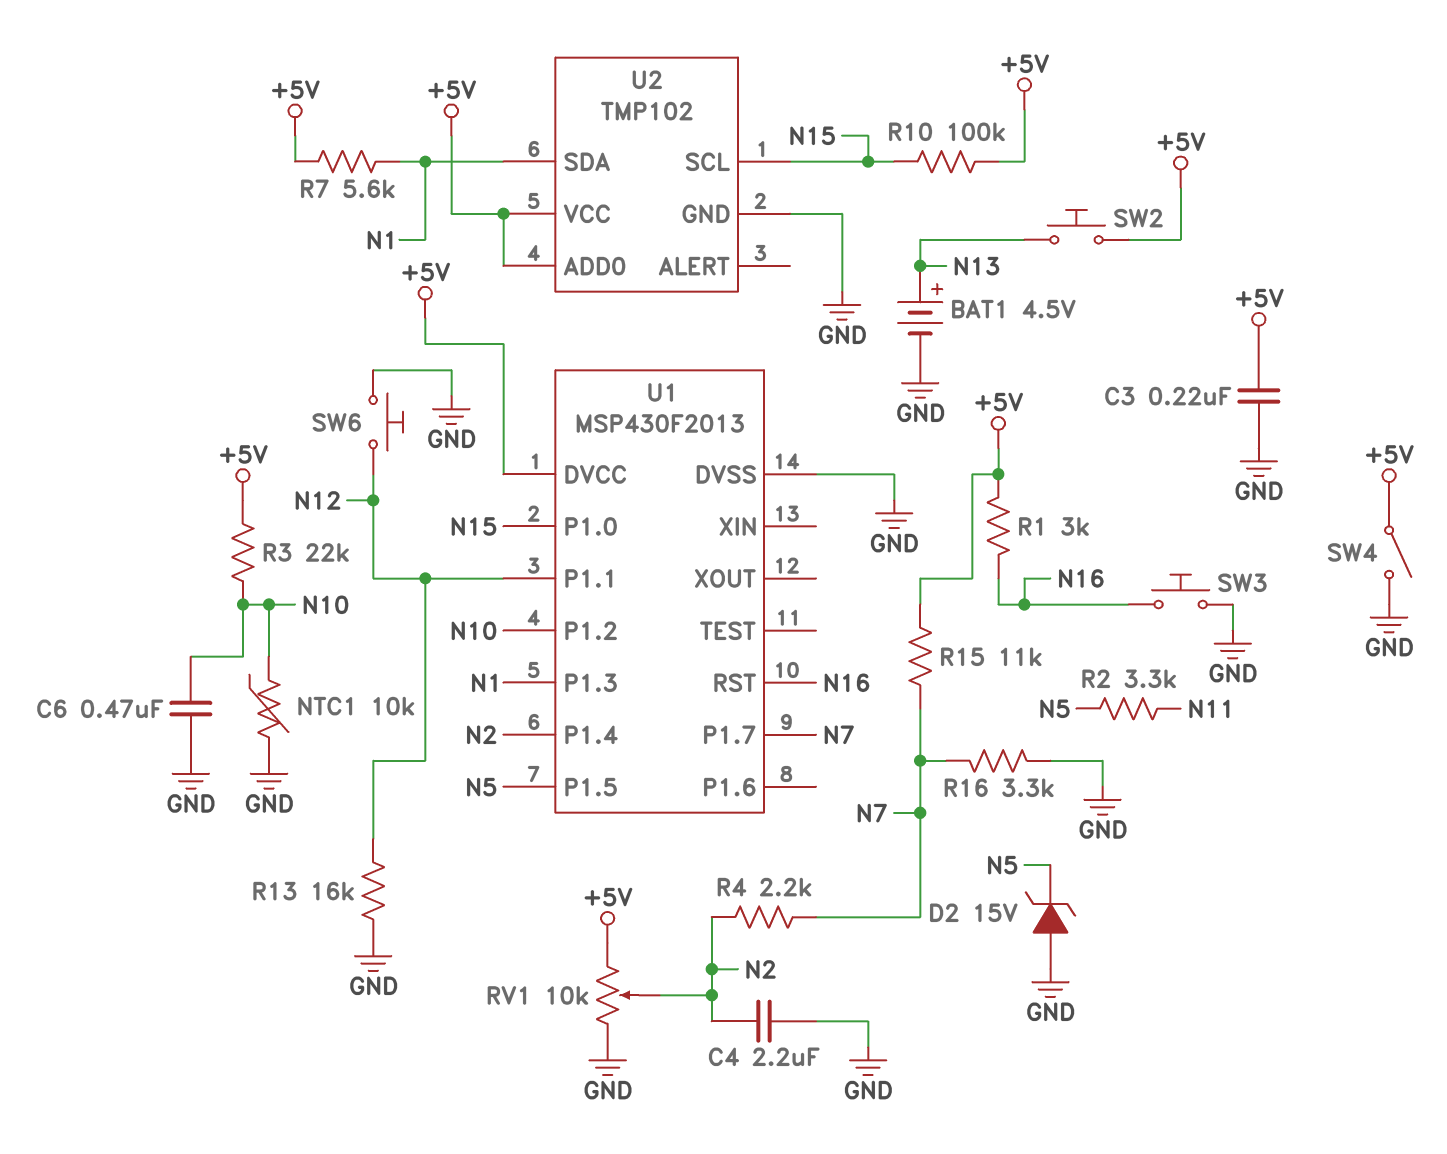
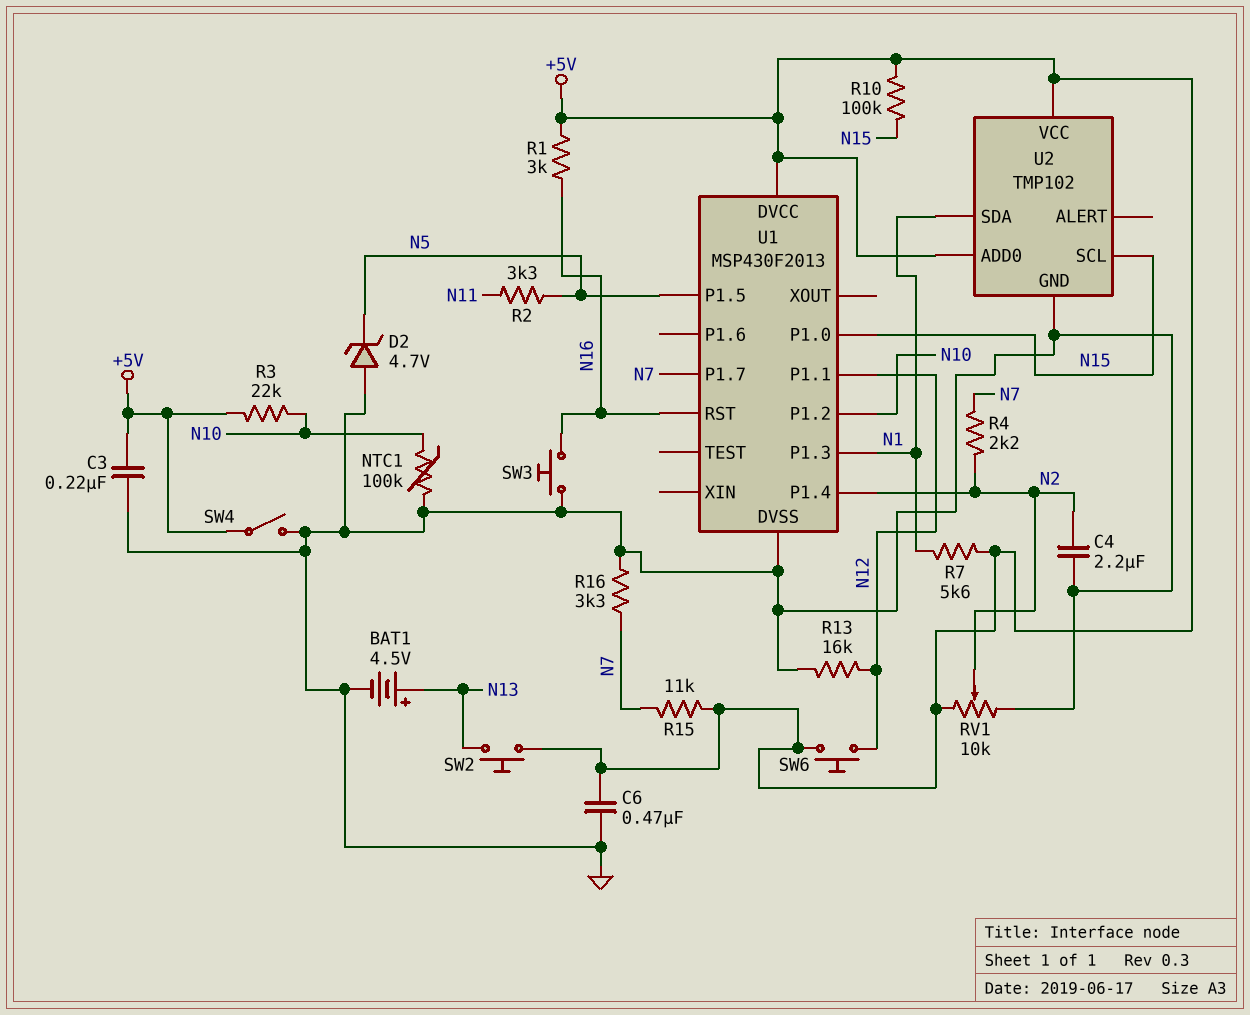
C6: 470nF (GND, N10) -> 470nF (+5V, GND)
D2: zener 15V (A GND, K N5) -> zener 4.7V (A GND, K N5)
NTC1: 10k (GND, N10) -> 100k (GND, N10)
SW6: button (GND, N12) -> button (+5V, N12)

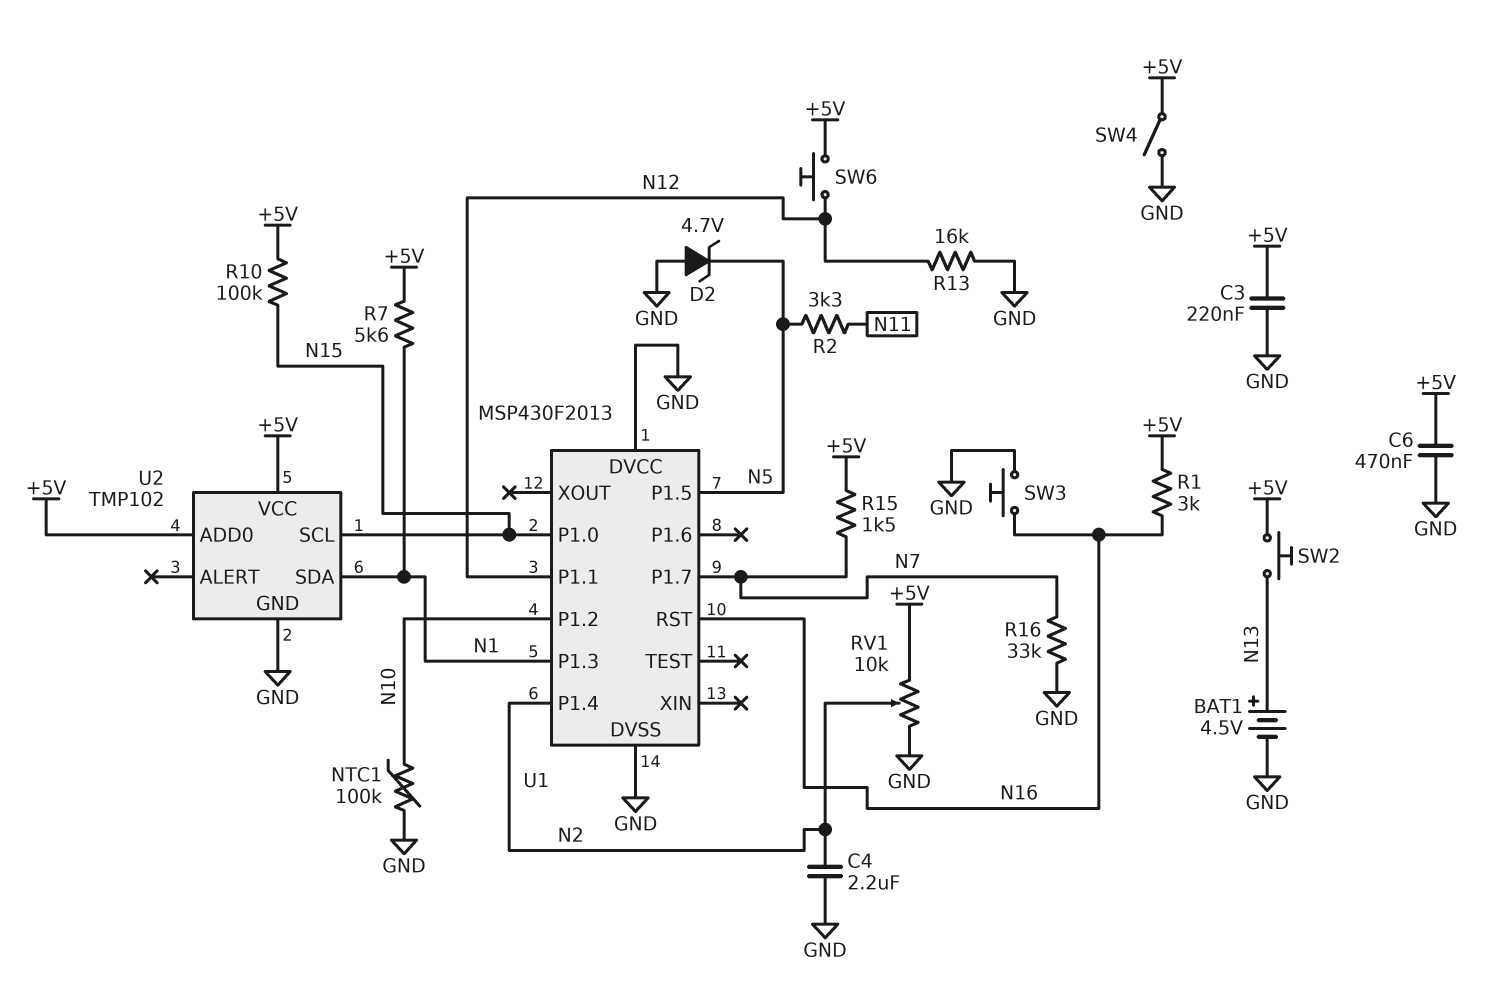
R3: 22k (+5V, N10) -> none
R4: 2.2k (N2, N7) -> none
R15: 11k (+5V, N7) -> 1.5k (+5V, N7)
R16: 3.3k (GND, N7) -> 33k (GND, N7)
U1 pin DVCC: +5V -> GND

